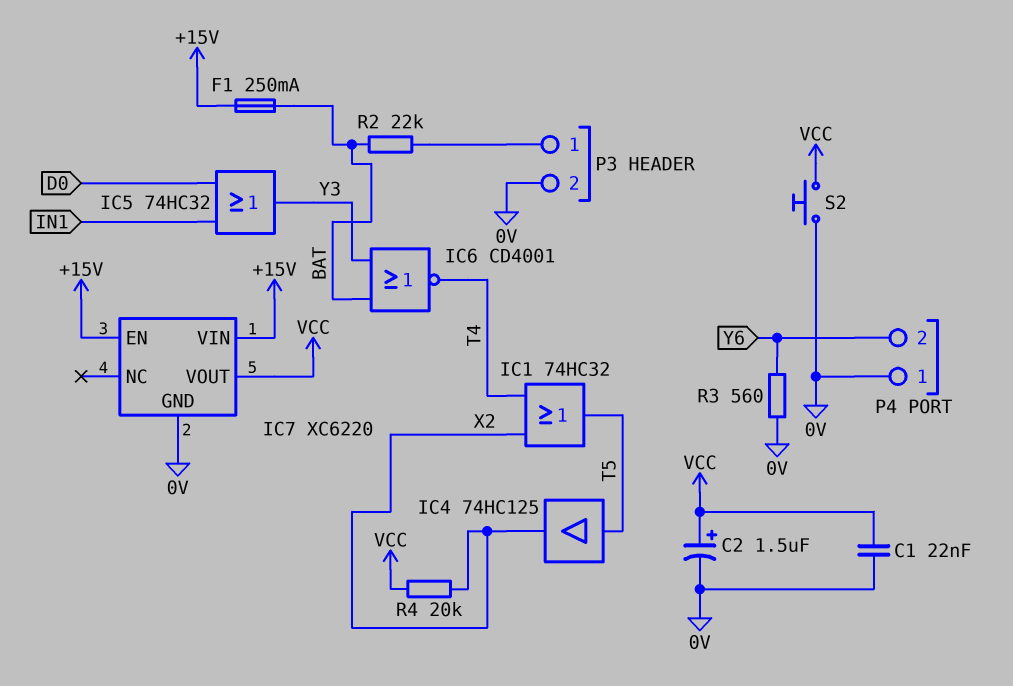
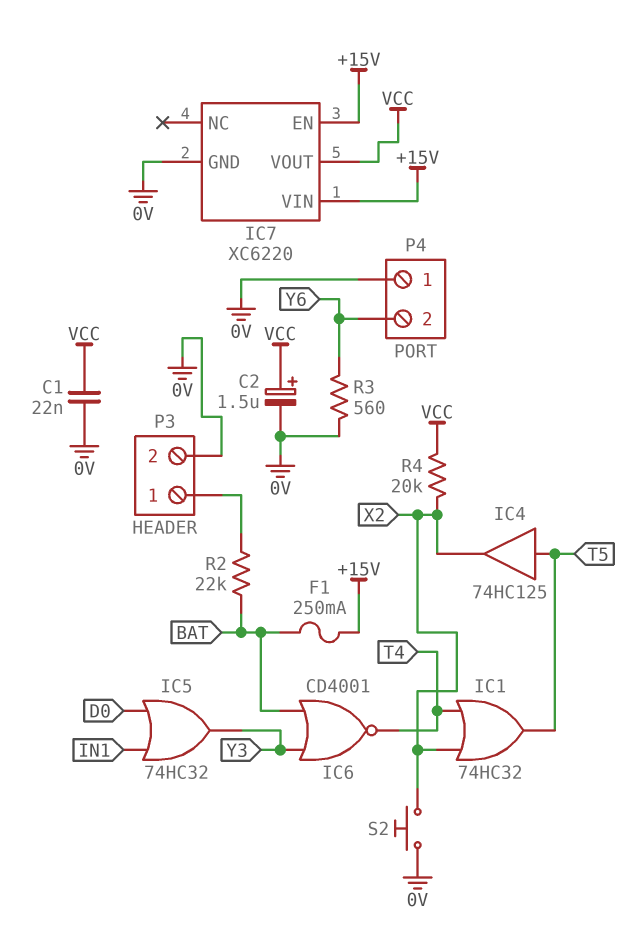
S2: button (0V, VCC) -> button (0V, X2)

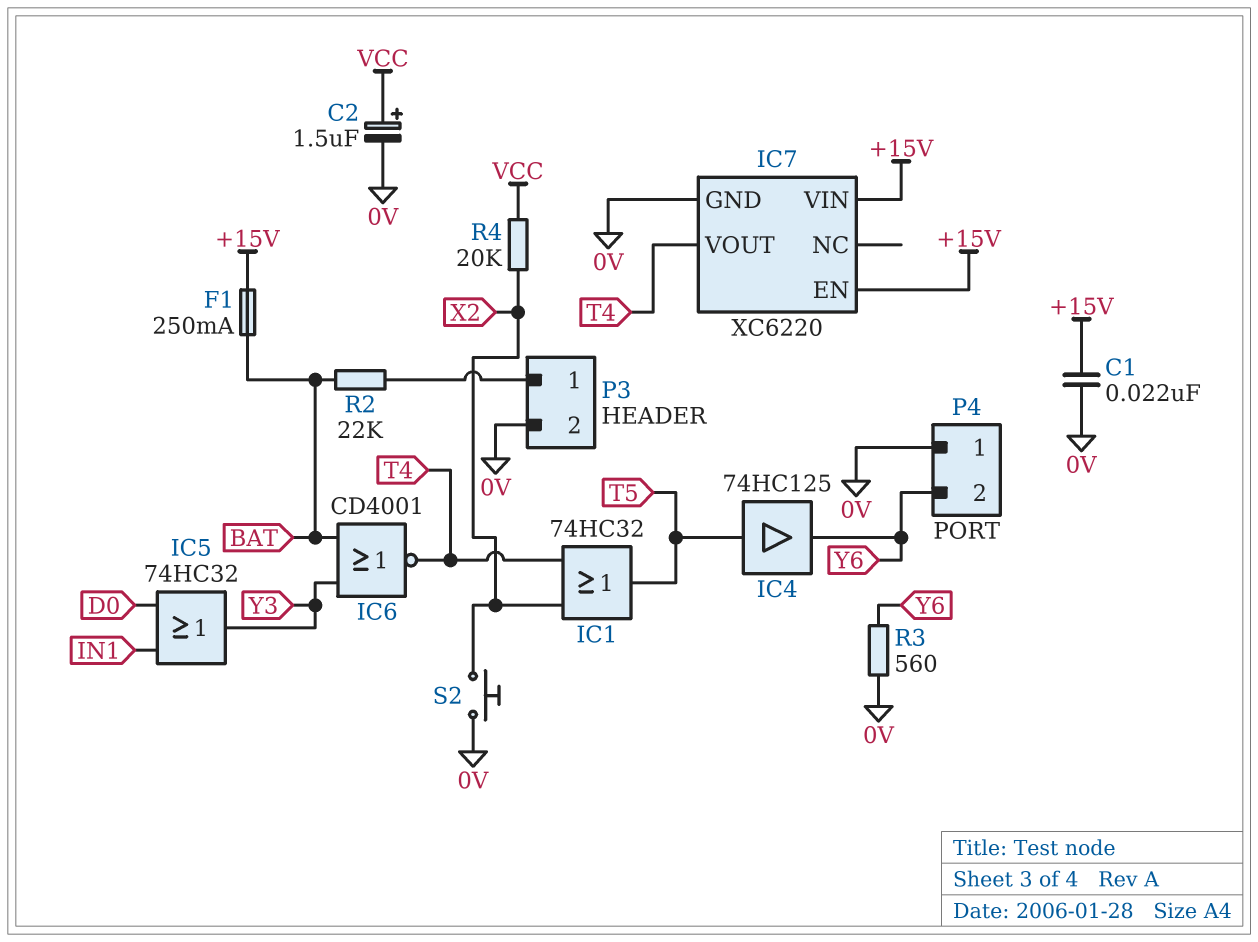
C1: 22nF (0V, VCC) -> 22nF (+15V, 0V)
IC4: buffer 74HC125 (in T5, out X2) -> buffer 74HC125 (in T5, out Y6)
IC7 pin VOUT: VCC -> T4

